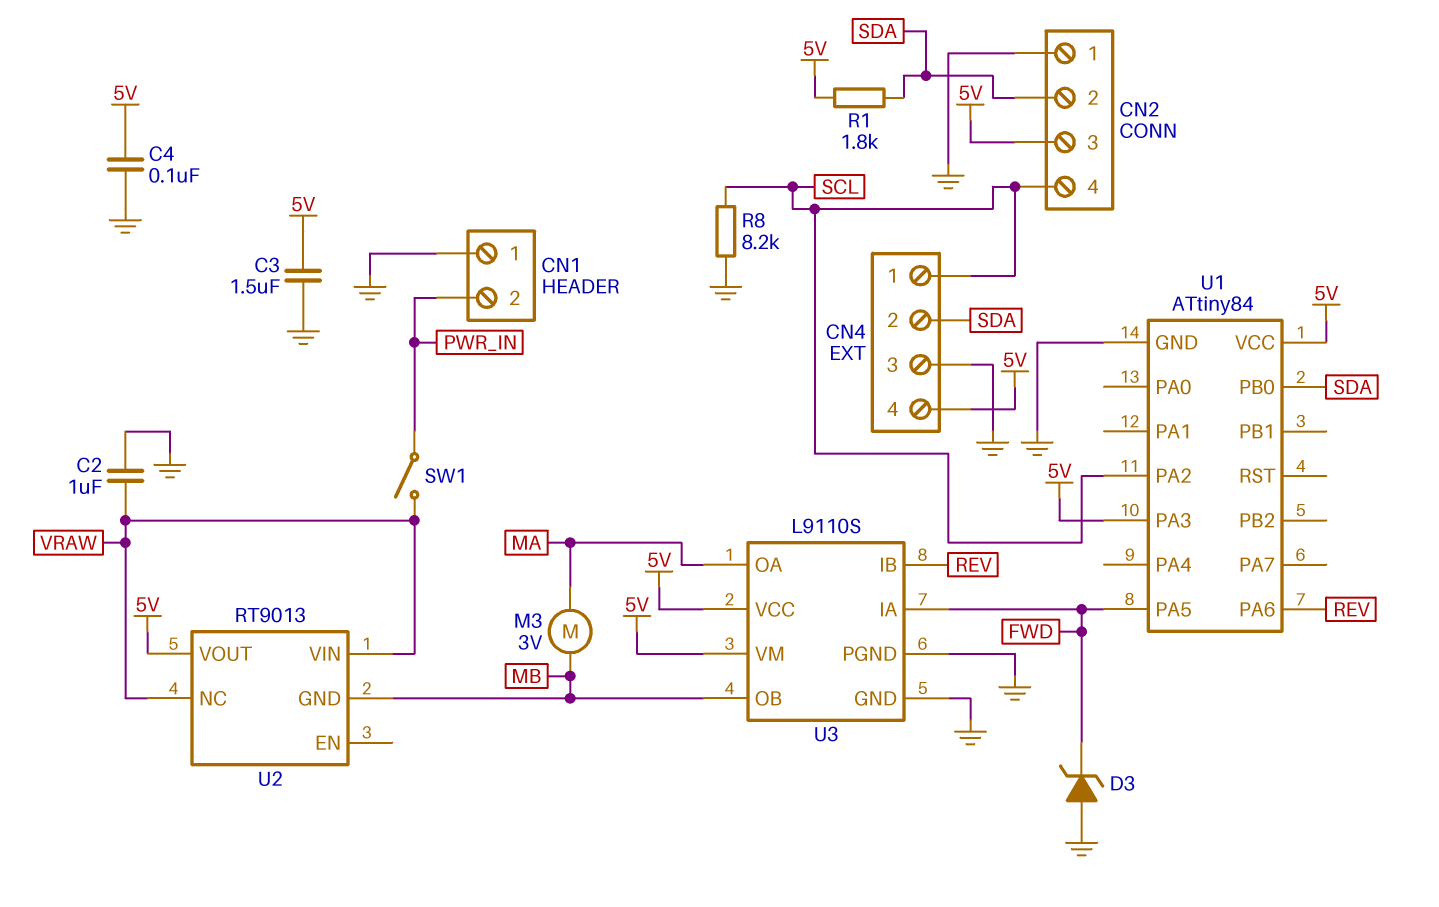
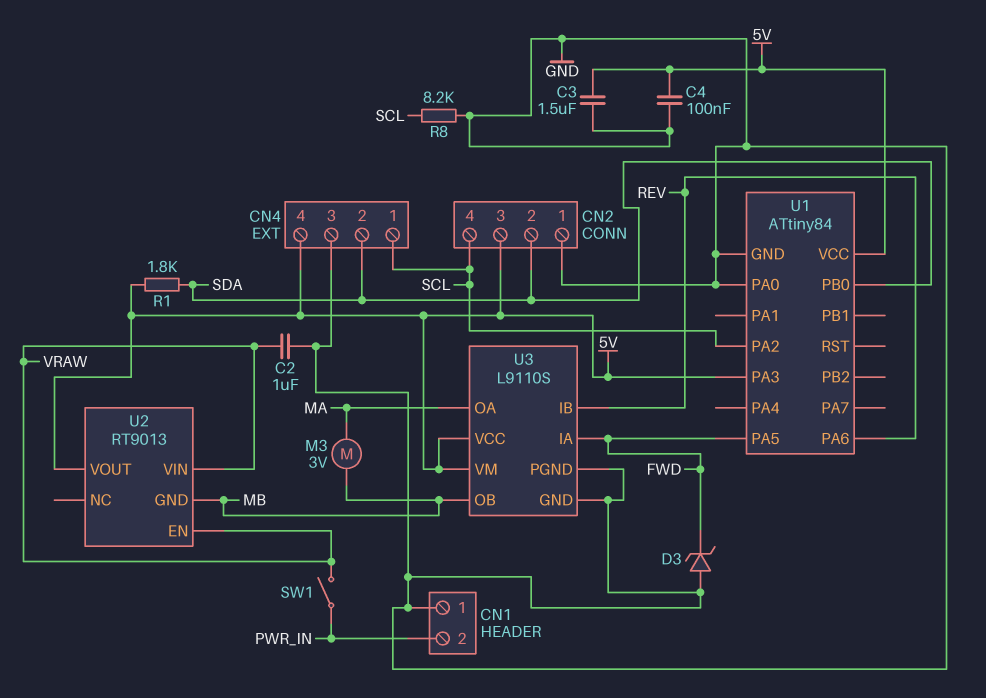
U1 pin PA0: none -> GND
U2 pin EN: none -> VRAW
U2 pin NC: VRAW -> none

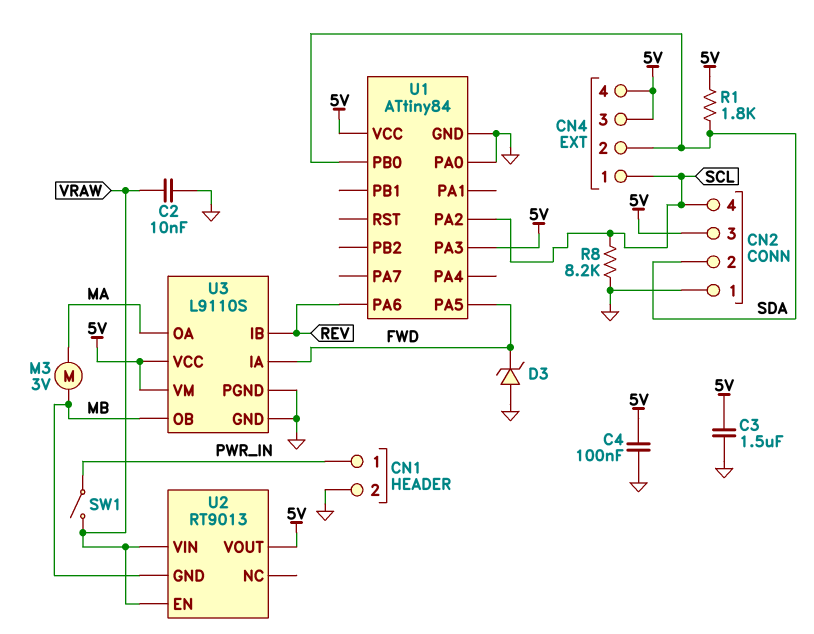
C2: 1uF (GND, VRAW) -> 10nF (GND, VRAW)
CN1 pin 1: GND -> PWR_IN
CN1 pin 2: PWR_IN -> GND
CN4 pin 3: GND -> 5V

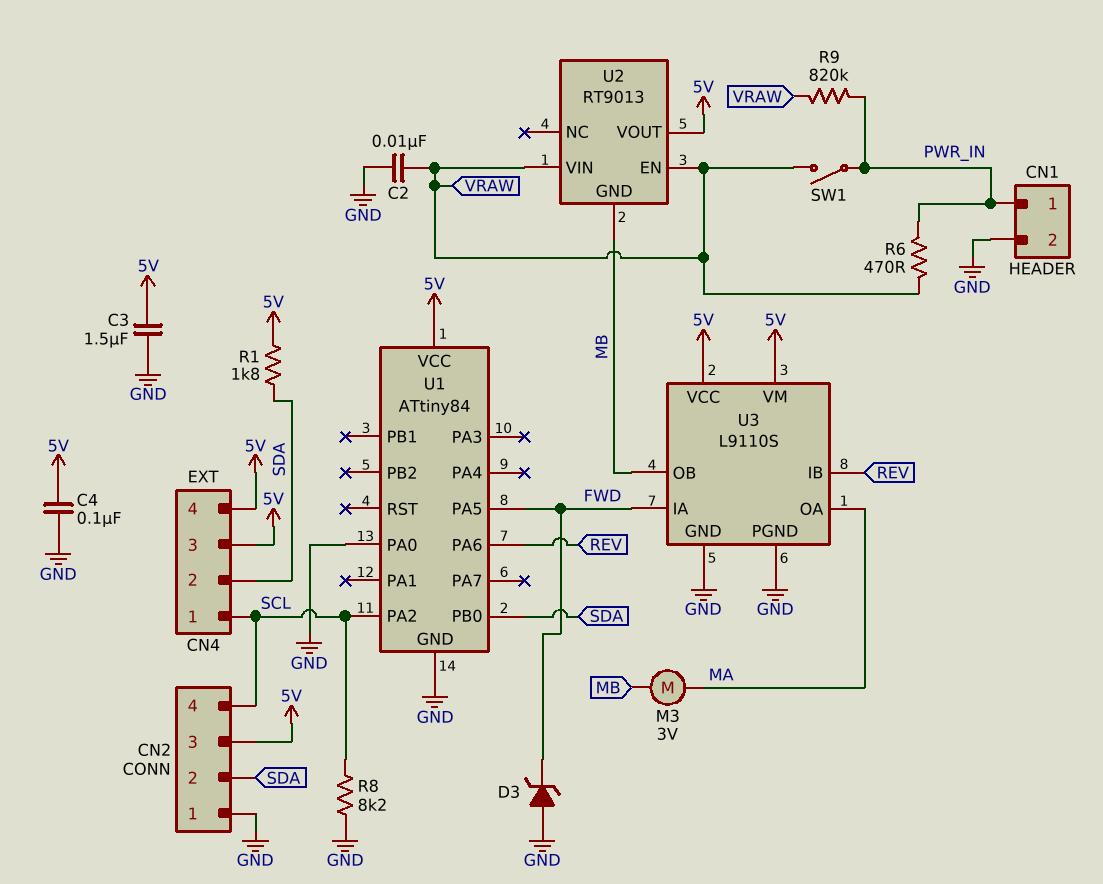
R6: none -> 470 (PWR_IN, VRAW)
R9: none -> 820k (PWR_IN, VRAW)
U1 pin PA3: 5V -> none

